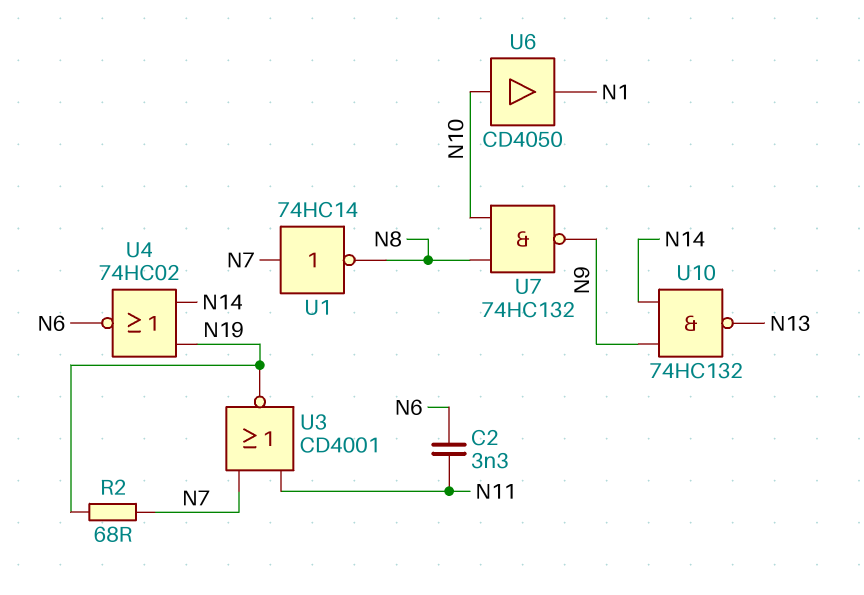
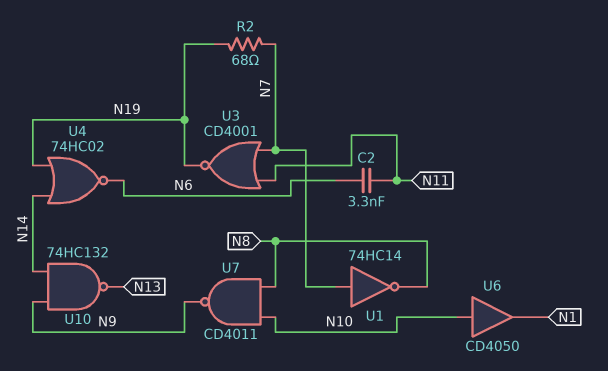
U7: NAND 74HC132 (in N8, in N10, out N9) -> NAND CD4011 (in N8, in N10, out N9)

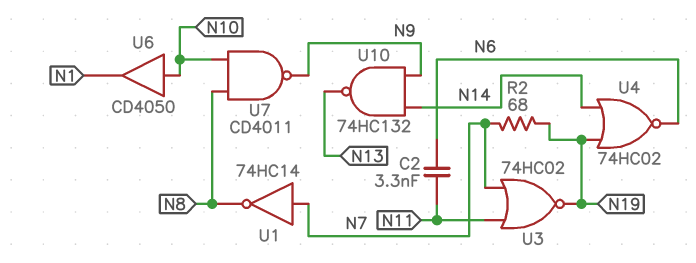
U3: NOR CD4001 (in N7, in N11, out N19) -> NOR 74HC02 (in N7, in N11, out N19)

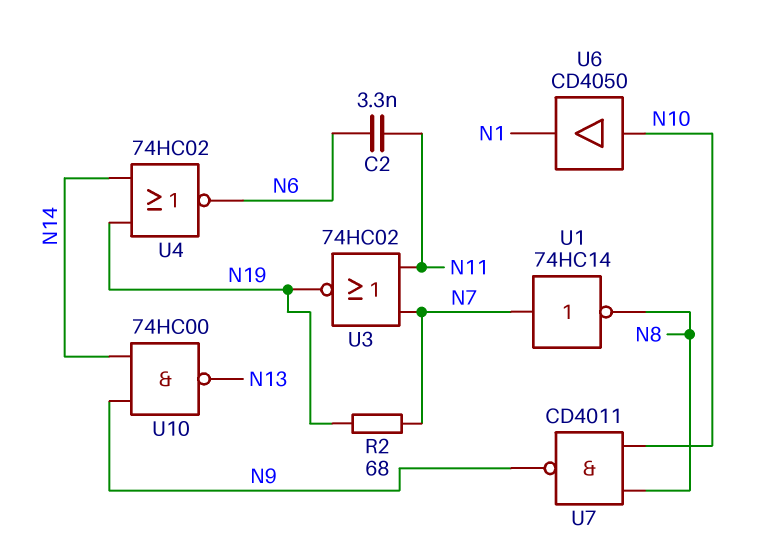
U10: NAND 74HC132 (in N9, in N14, out N13) -> NAND 74HC00 (in N9, in N14, out N13)

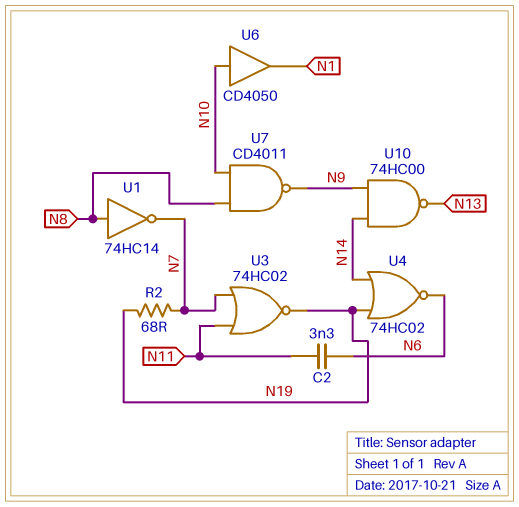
U1: NOT 74HC14 (in N7, out N8) -> NOT 74HC14 (in N8, out N7)

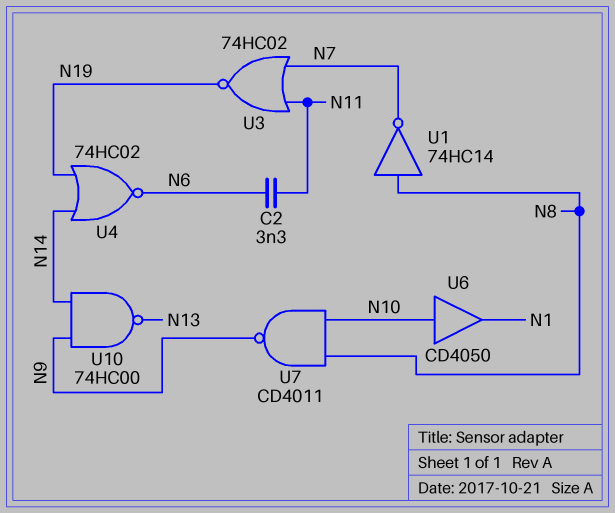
R2: 68 (N7, N19) -> none

